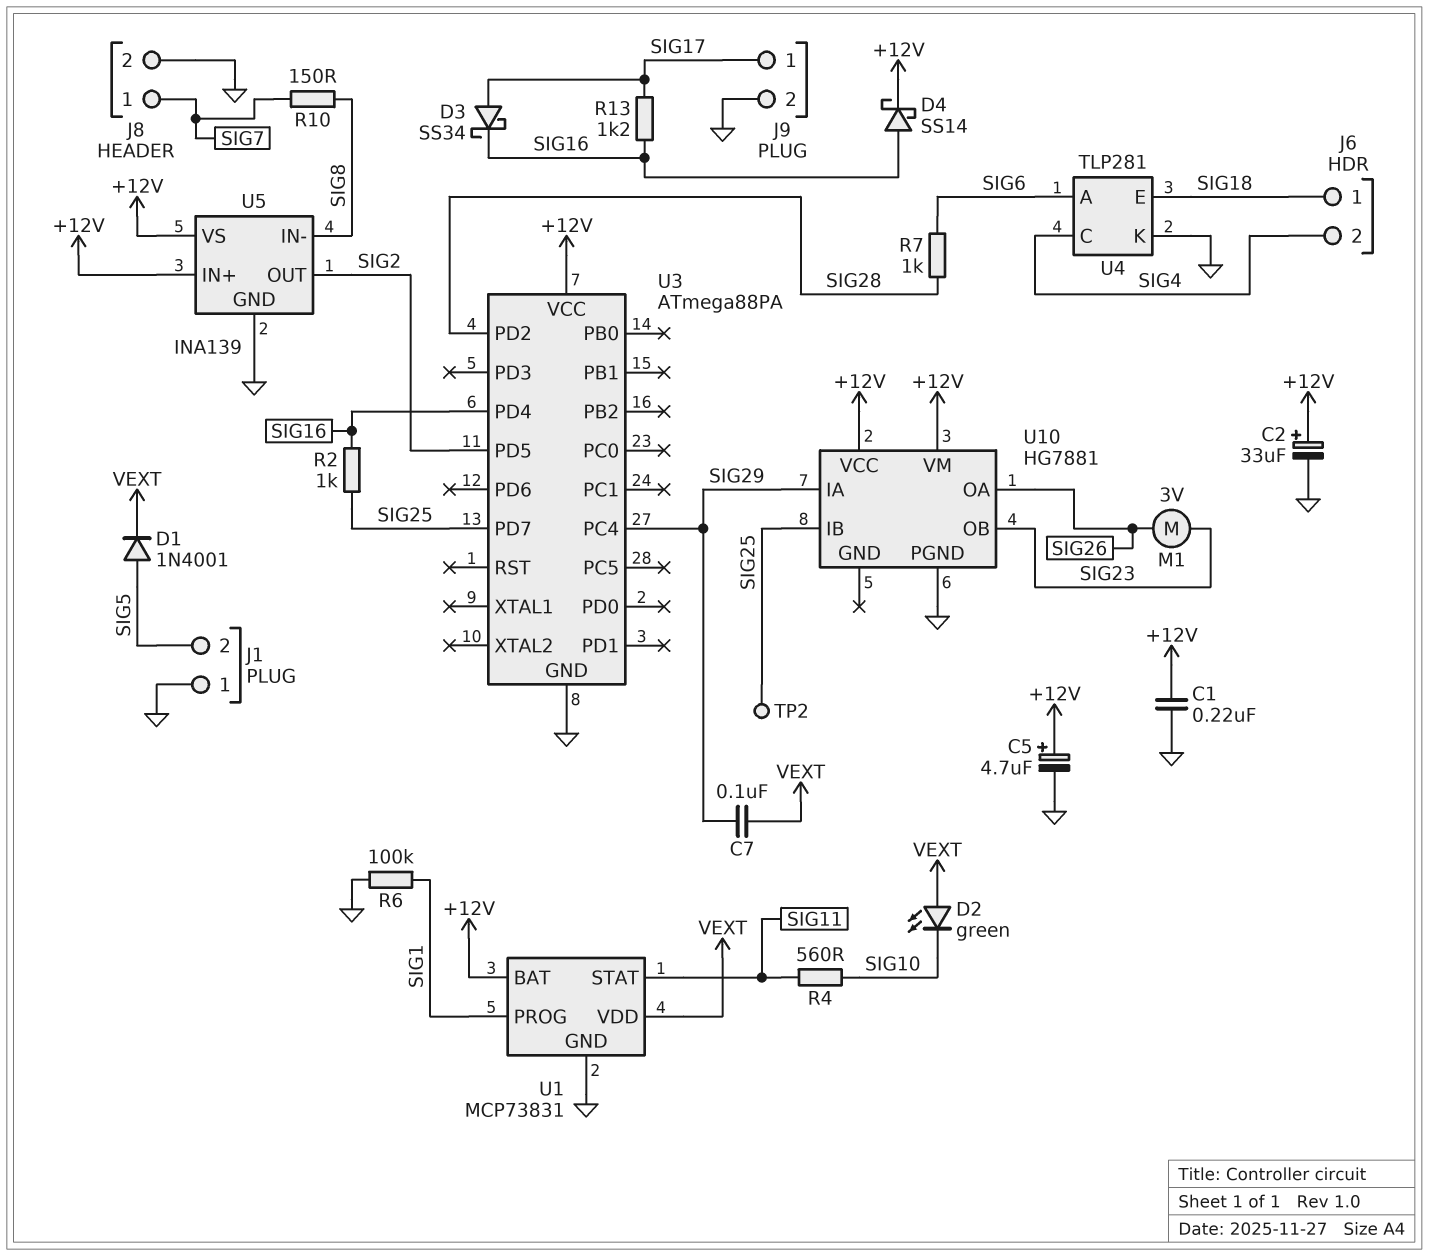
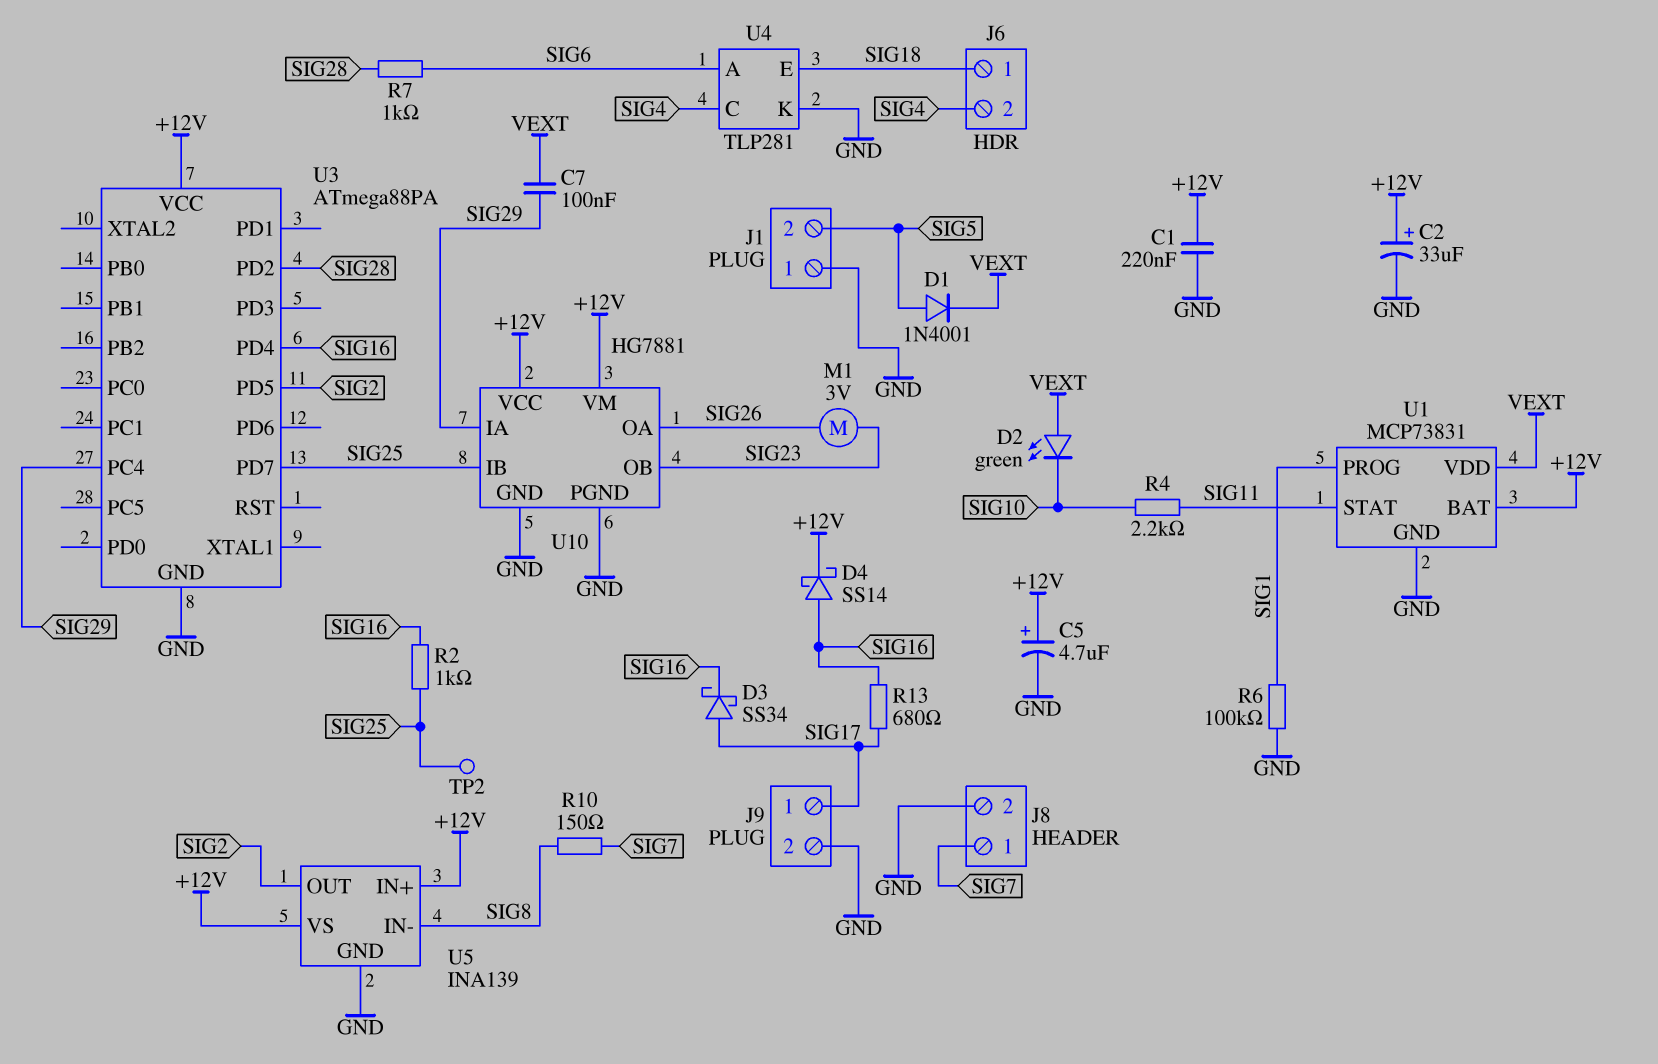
R4: 560 (SIG10, SIG11) -> 2.2k (SIG10, SIG11)
R13: 1.2k (SIG16, SIG17) -> 680 (SIG16, SIG17)
U10 pin GND: none -> GND

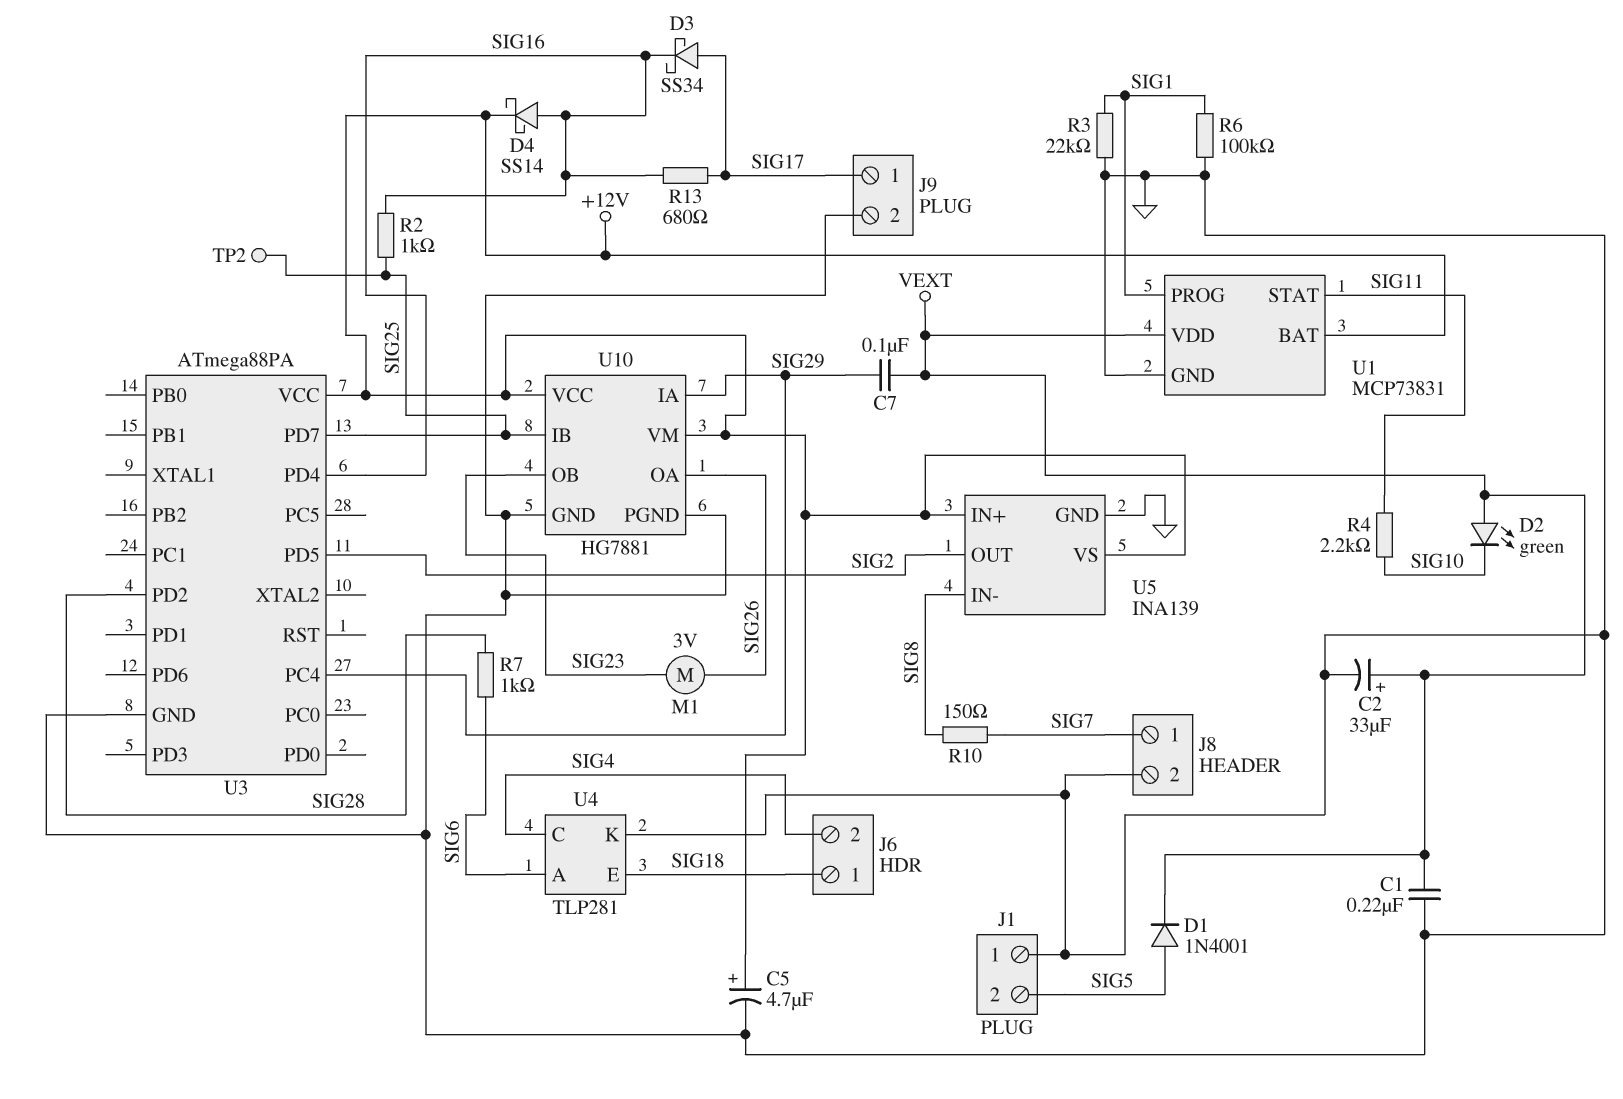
C1: 220nF (+12V, GND) -> 220nF (GND, VEXT)
C2: 33uF (plus +12V, minus GND) -> 33uF (plus VEXT, minus GND)
R3: none -> 22k (GND, SIG1)

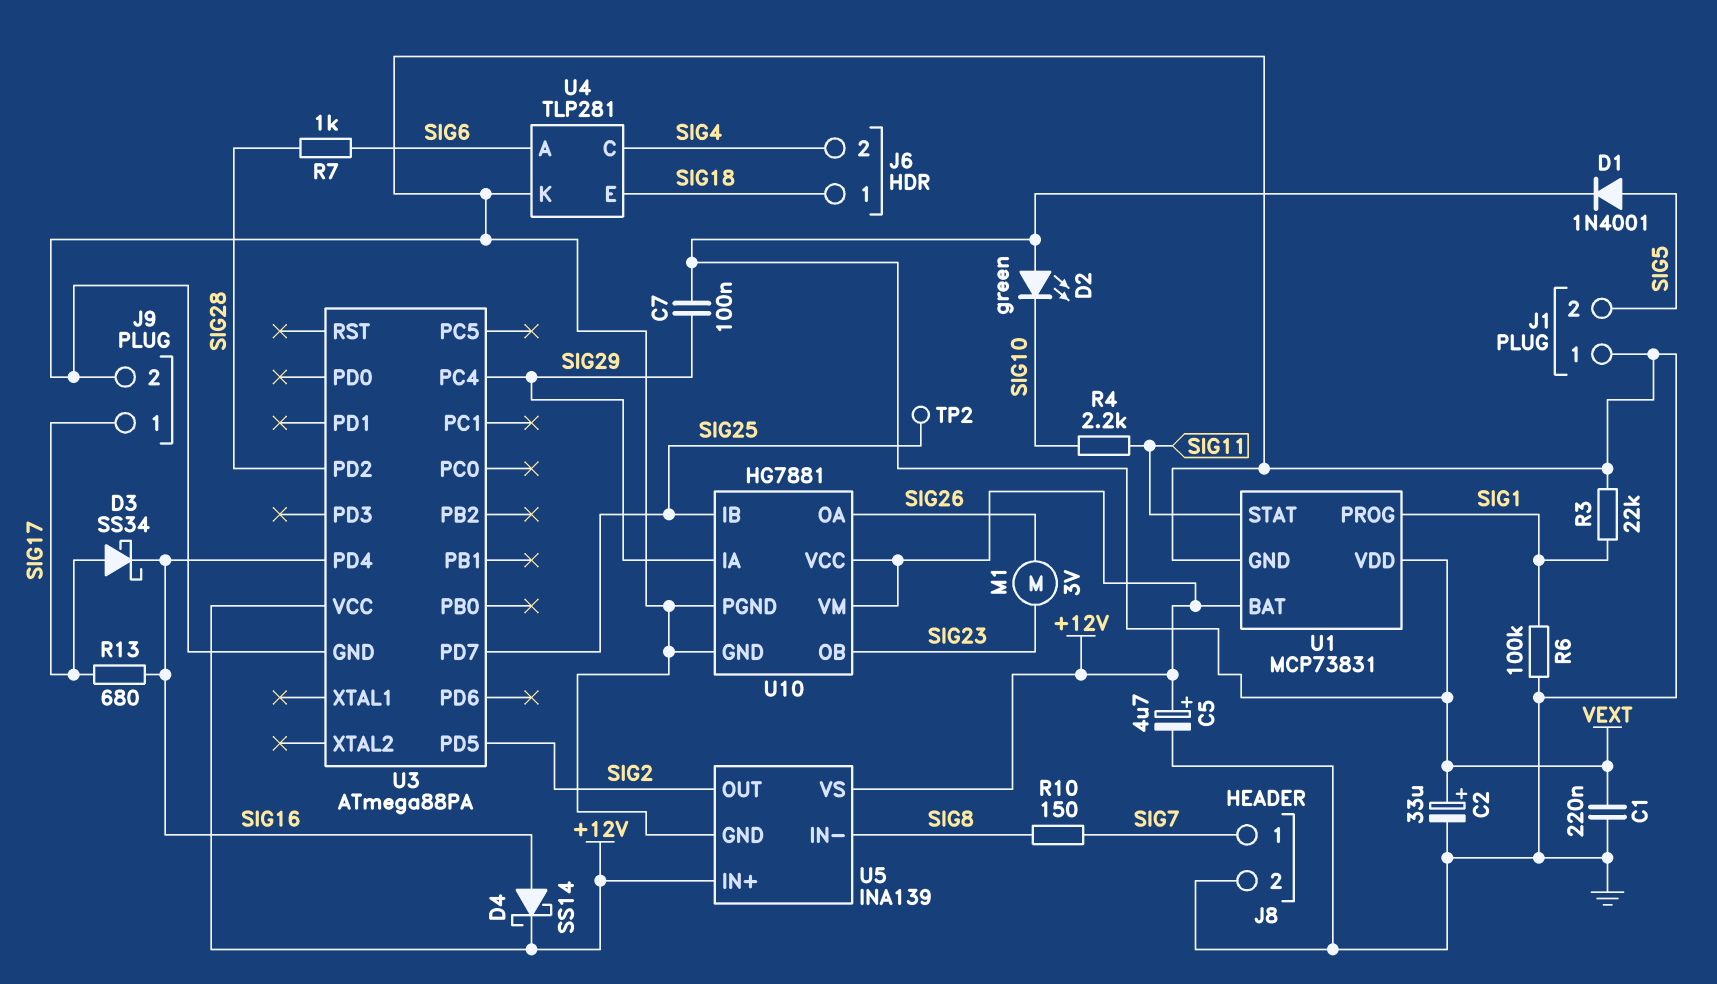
R2: 1k (SIG16, SIG25) -> none

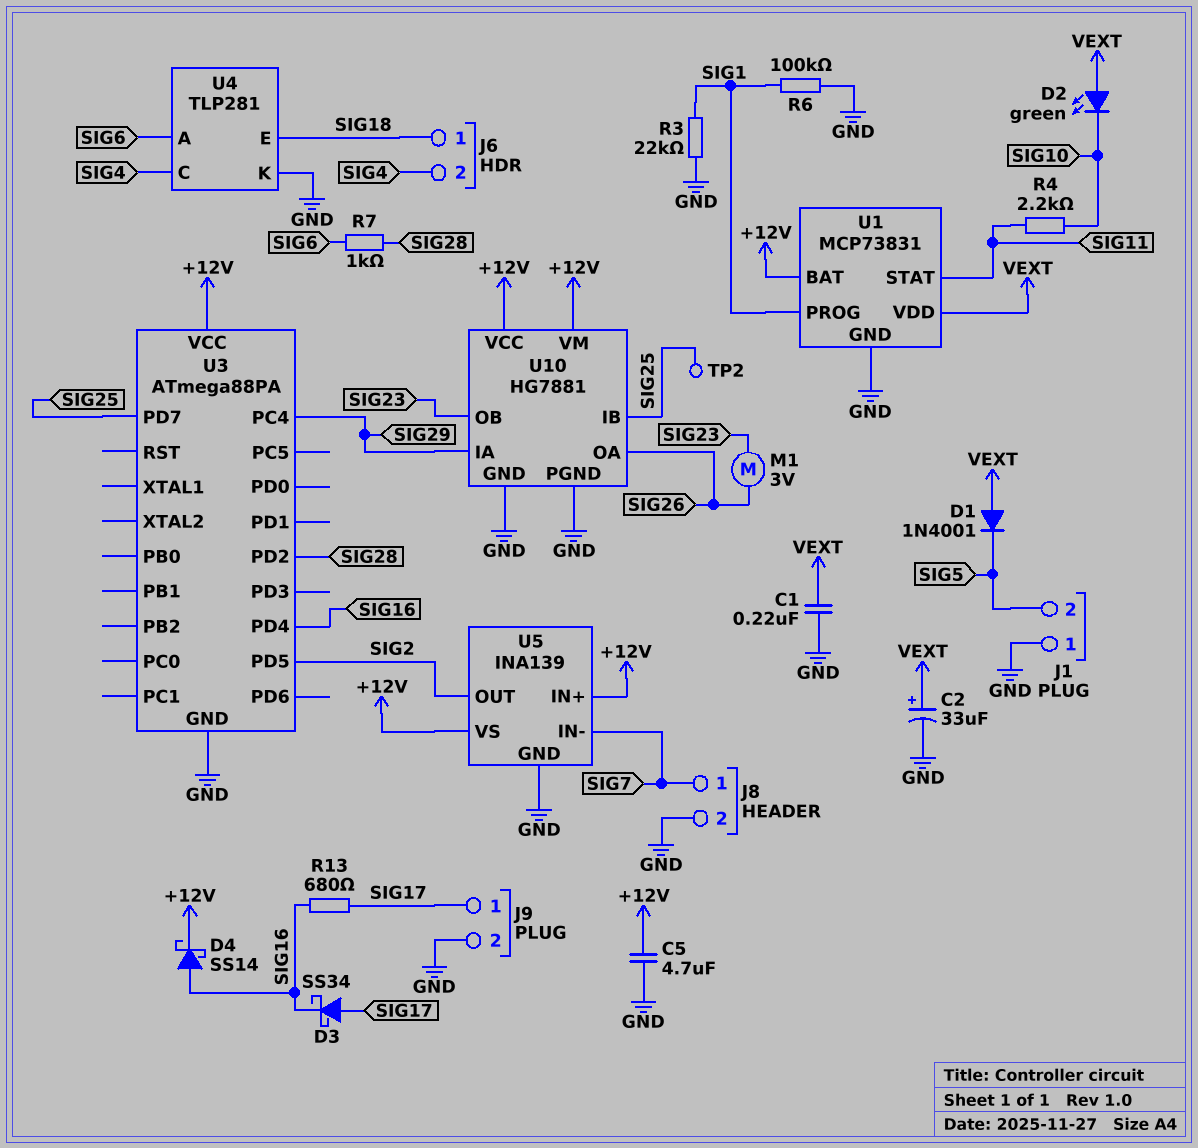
C5: 4.7uF (plus +12V, minus GND) -> 4.7uF (+12V, GND)
C7: 100nF (SIG29, VEXT) -> none
D1: diode 1N4001 (A SIG5, K VEXT) -> diode 1N4001 (A VEXT, K SIG5)
R10: 150 (SIG7, SIG8) -> none
U5 pin IN-: SIG8 -> SIG7

